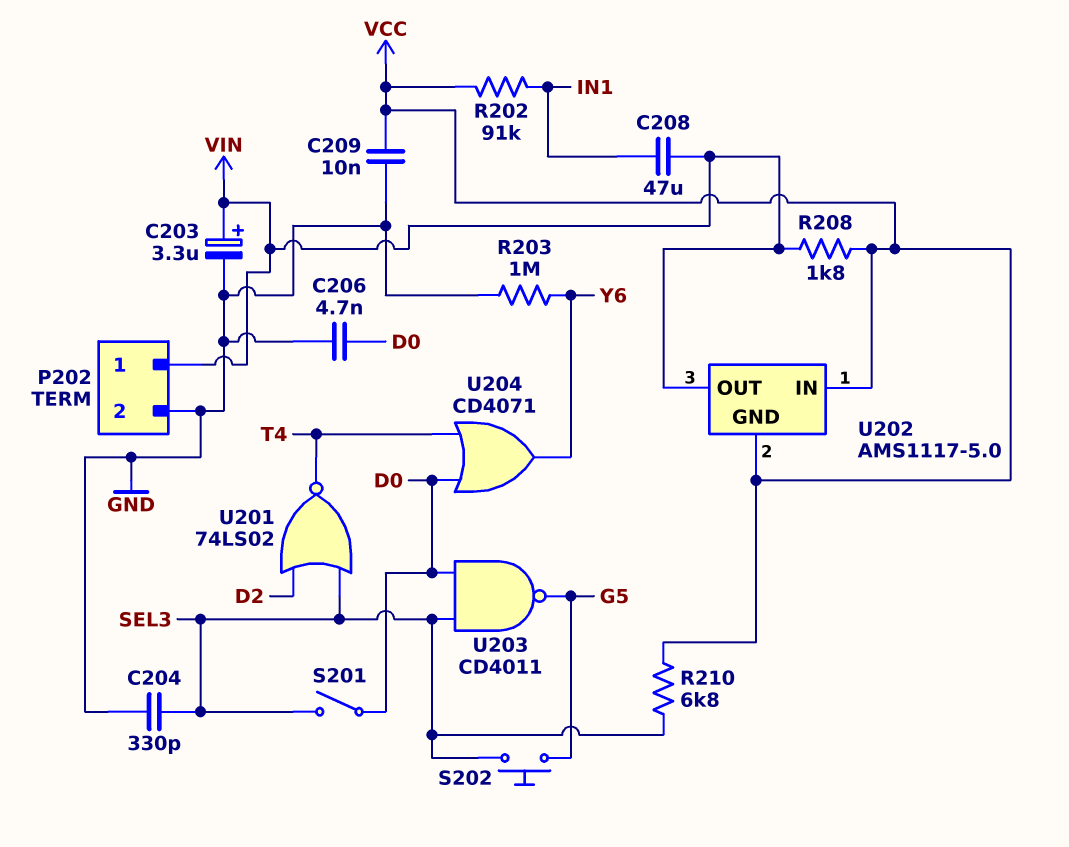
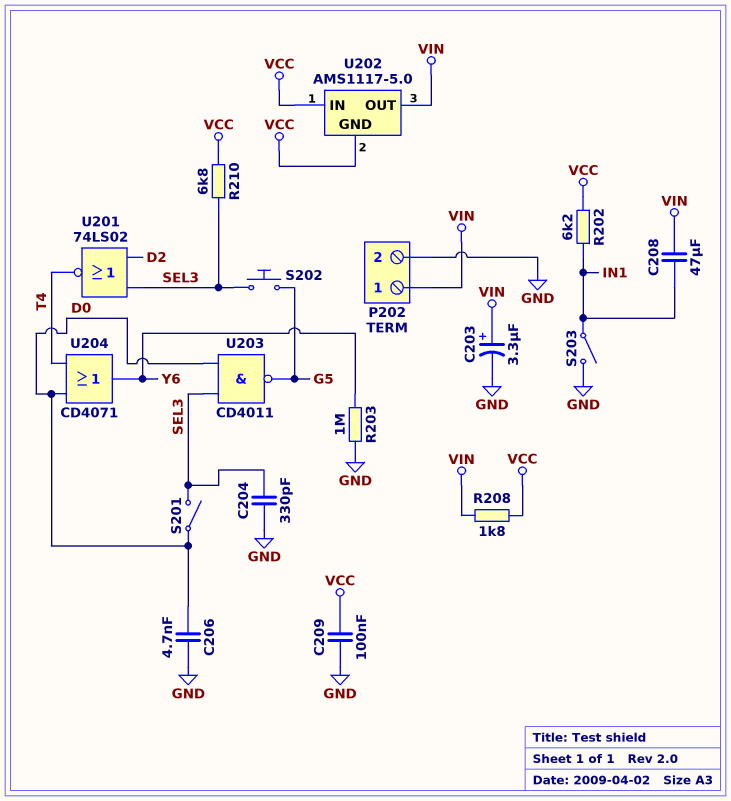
C209: 10nF (GND, VCC) -> 100nF (GND, VCC)
R202: 91k (IN1, VCC) -> 6.2k (IN1, VCC)
S203: none -> switch (GND, IN1)

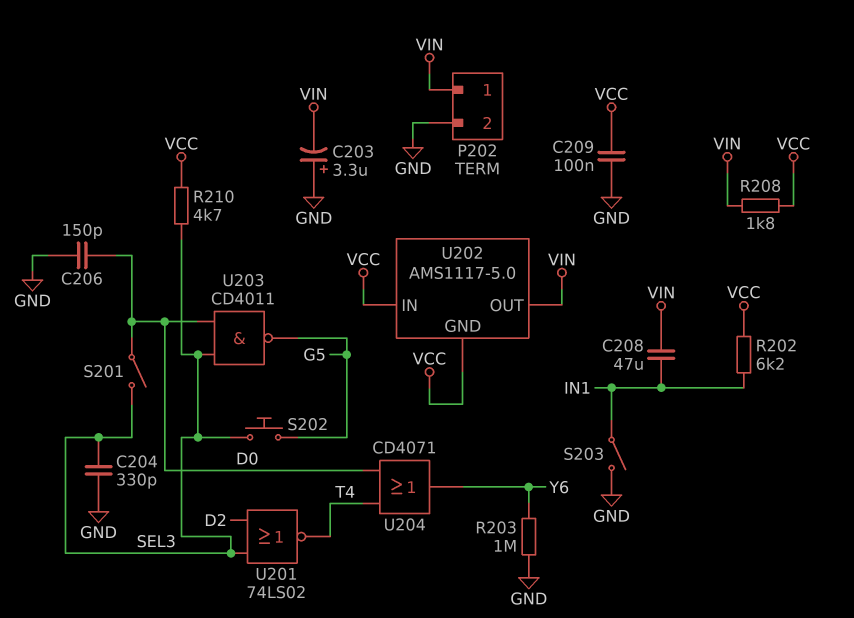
C203: 3.3uF (plus VIN, minus GND) -> 3.3uF (plus GND, minus VIN)
C206: 4.7nF (D0, GND) -> 150pF (D0, GND)
R210: 6.8k (SEL3, VCC) -> 4.7k (SEL3, VCC)

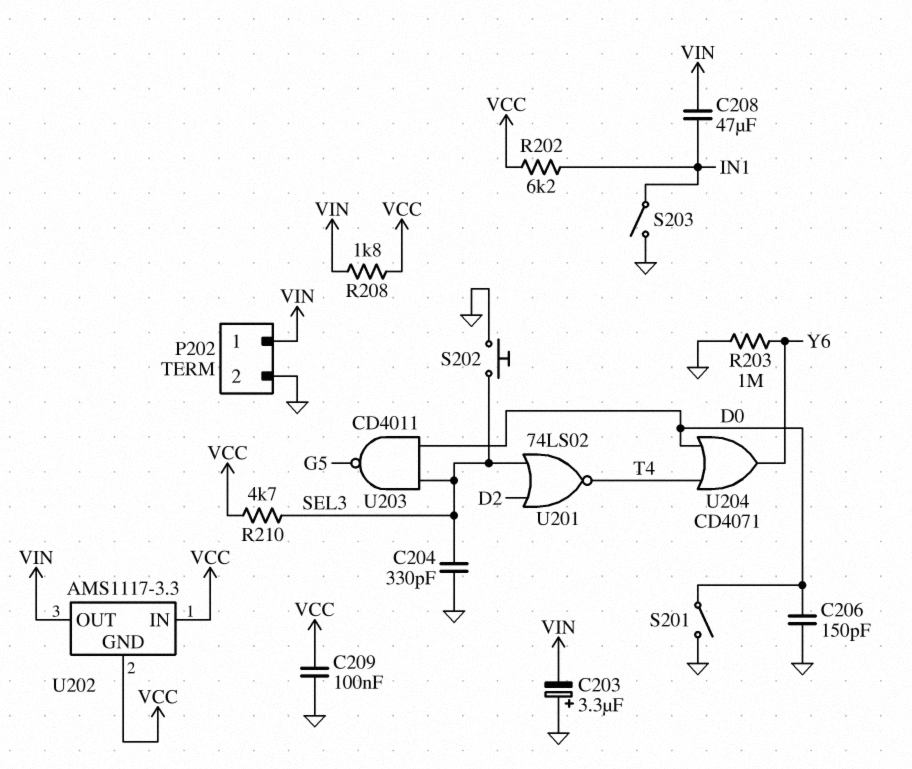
S201: switch (D0, SEL3) -> switch (D0, GND)
S202: button (G5, SEL3) -> button (GND, SEL3)
U202: AMS1117-5.0 -> AMS1117-3.3

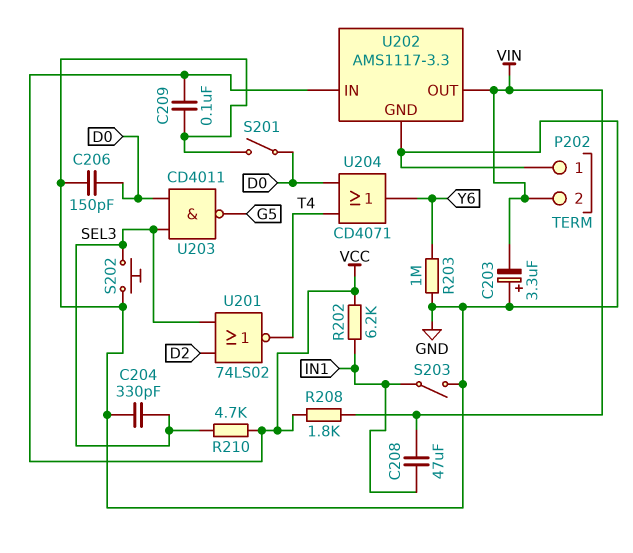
P202 pin 1: VIN -> GND
P202 pin 2: GND -> VIN
U202 pin GND: VCC -> GND

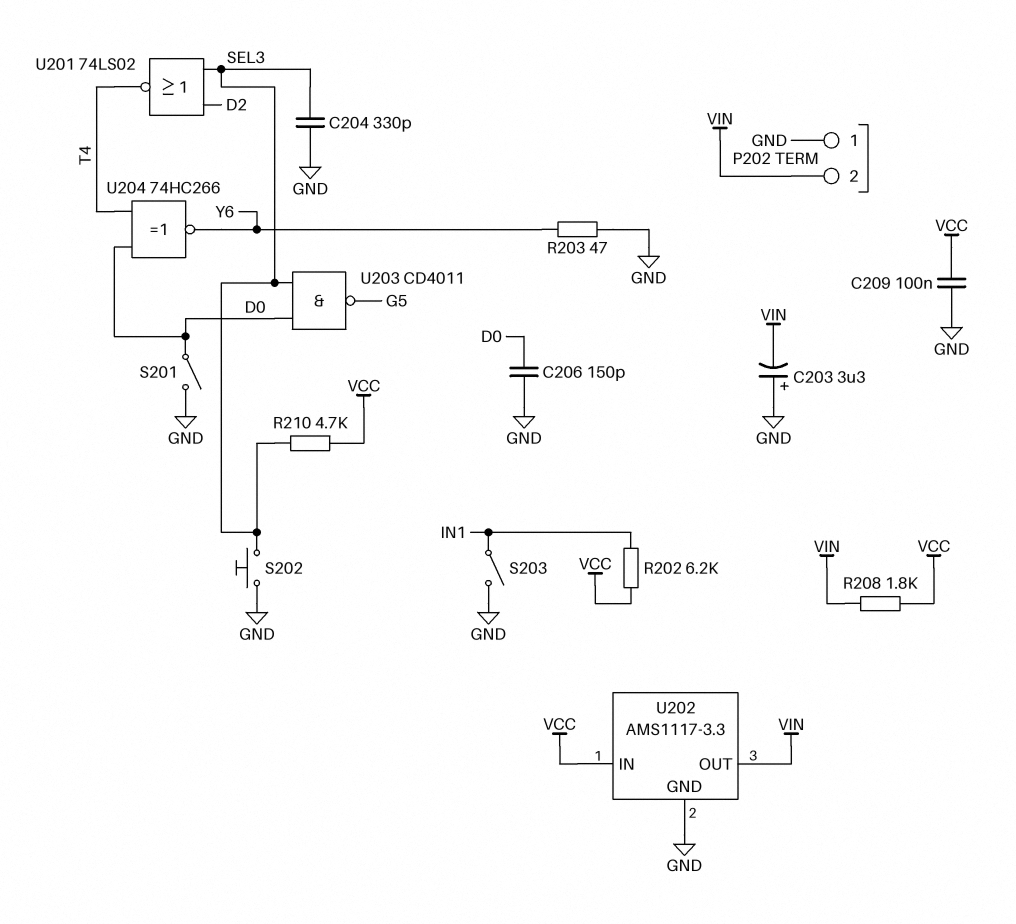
C208: 47uF (IN1, VIN) -> none
R203: 1M (GND, Y6) -> 47 (GND, Y6)
U204: OR CD4071 (in D0, in T4, out Y6) -> XNOR 74HC266 (in D0, in T4, out Y6)

